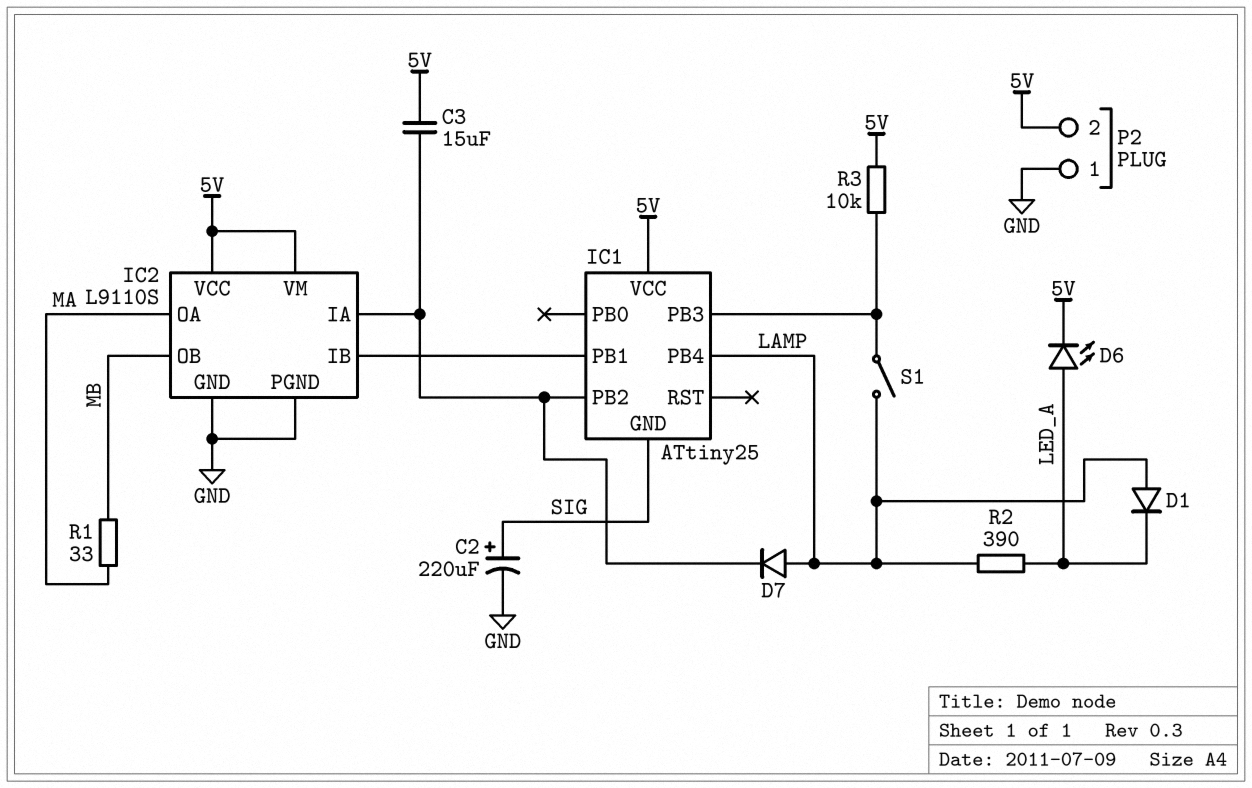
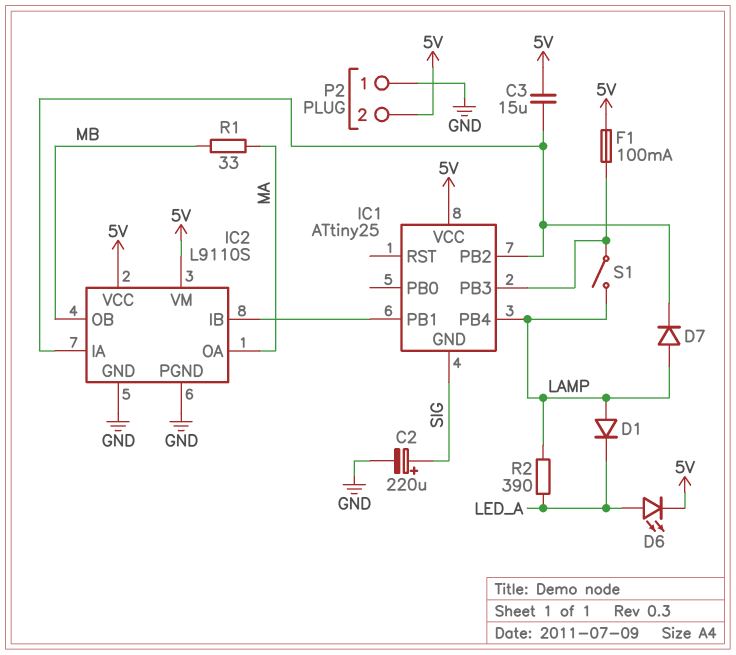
F1: none -> 100mA (5V, IC1/PB3)
R3: 10k (5V, IC1/PB3) -> none

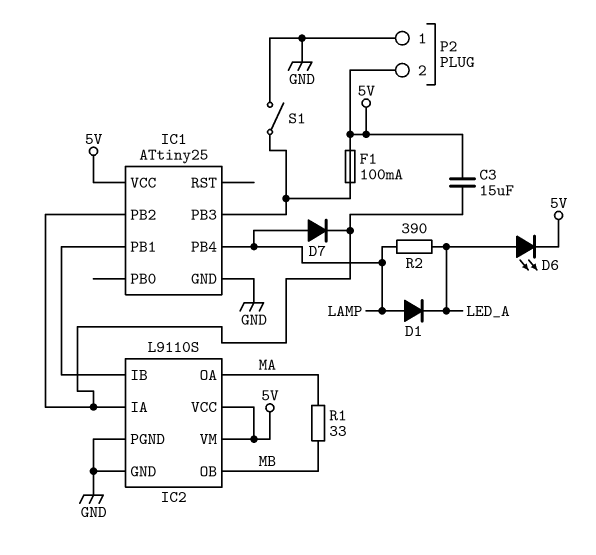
C2: 220uF (plus SIG, minus GND) -> none
IC1 pin GND: SIG -> GND
S1: switch (IC1/PB3, LAMP) -> switch (GND, IC1/PB3)

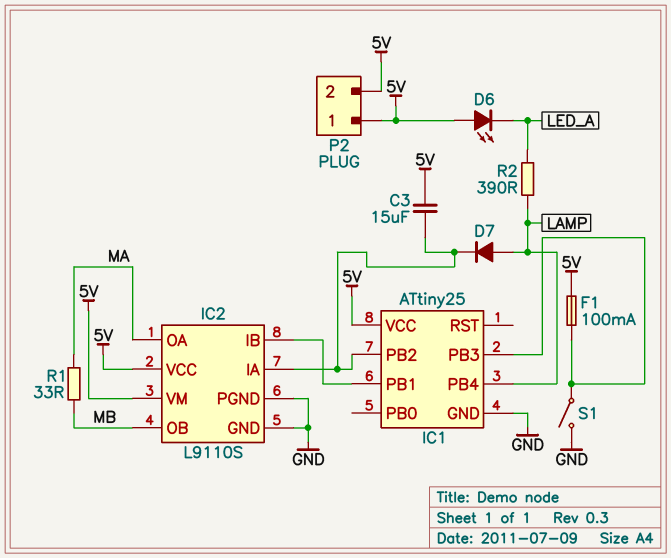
D1: diode (A LAMP, K LED_A) -> none
D6: LED (A LED_A, K 5V) -> LED (A 5V, K LED_A)
P2 pin 1: GND -> 5V

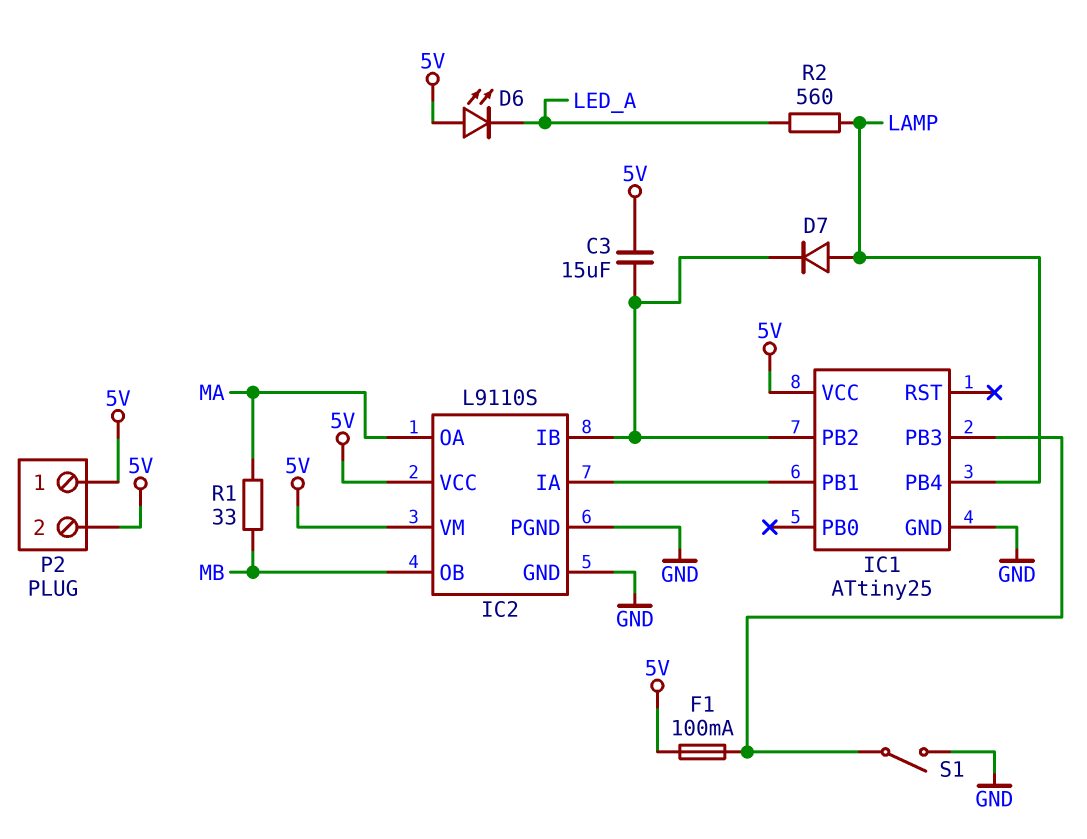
IC2 pin IA: IC1/PB2 -> IC1/PB1
IC2 pin IB: IC1/PB1 -> IC1/PB2
R2: 390 (LAMP, LED_A) -> 560 (LAMP, LED_A)

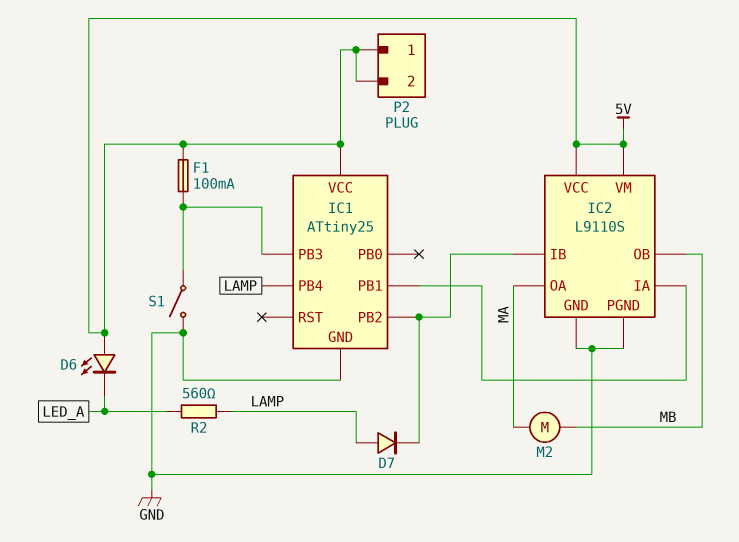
C3: 15uF (5V, IC1/PB2) -> none
M2: none -> motor (MA, MB)
R1: 33 (MA, MB) -> none

